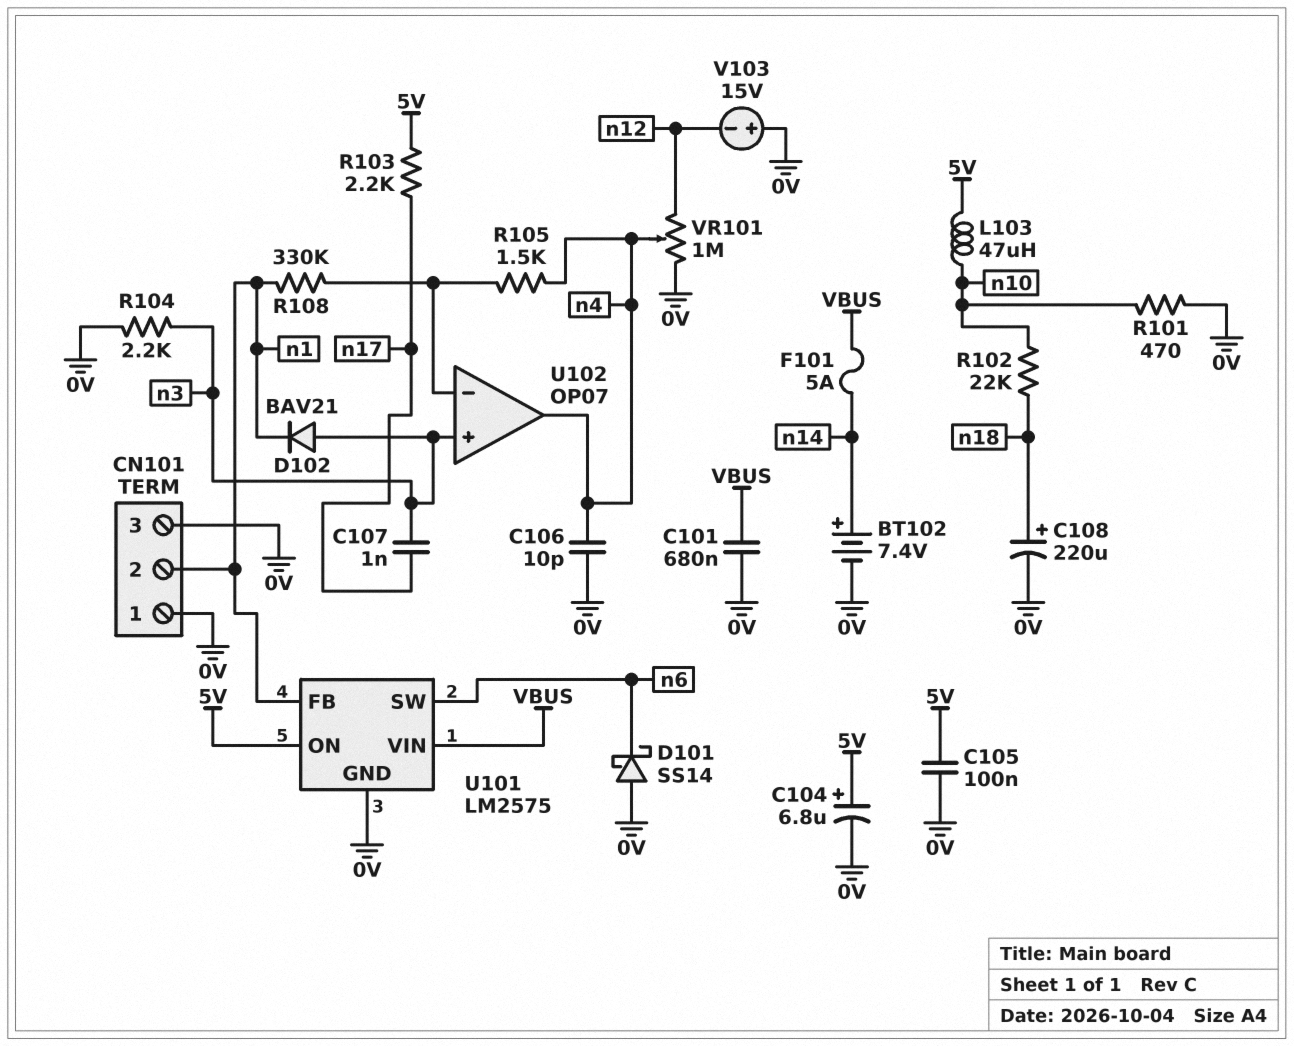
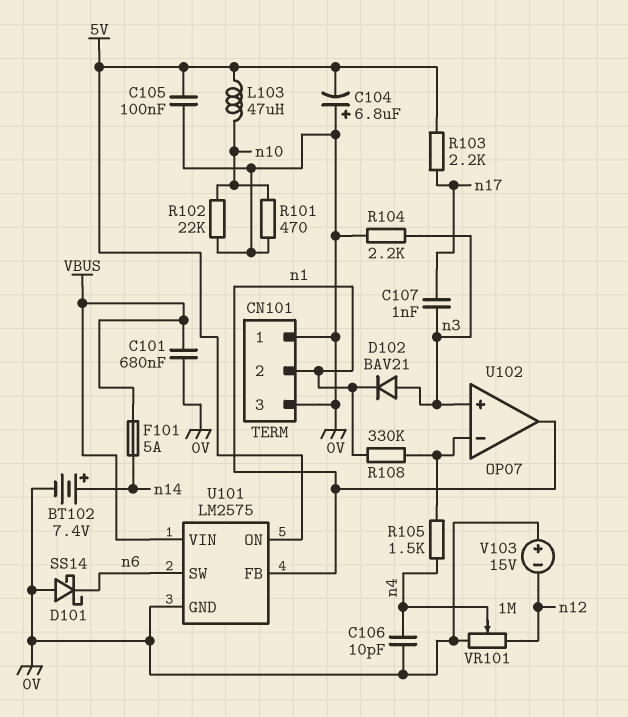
C104: 6.8uF (plus 5V, minus 0V) -> 6.8uF (plus 0V, minus 5V)
C108: 220uF (plus n18, minus 0V) -> none
R102: 22k (n10, n18) -> 22k (0V, n10)
U102 pin out: n4 -> n1

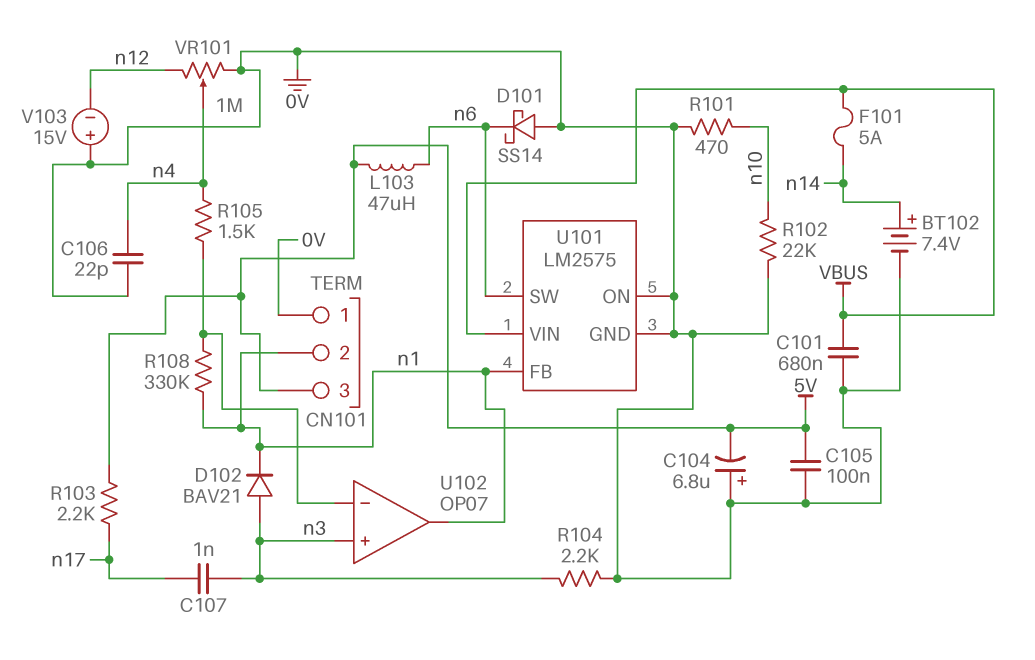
C106: 10pF (0V, n4) -> 22pF (0V, n4)
CN101 pin 3: 0V -> 5V
L103: 47uH (5V, n10) -> 47uH (5V, n6)
U101 pin ON: 5V -> 0V

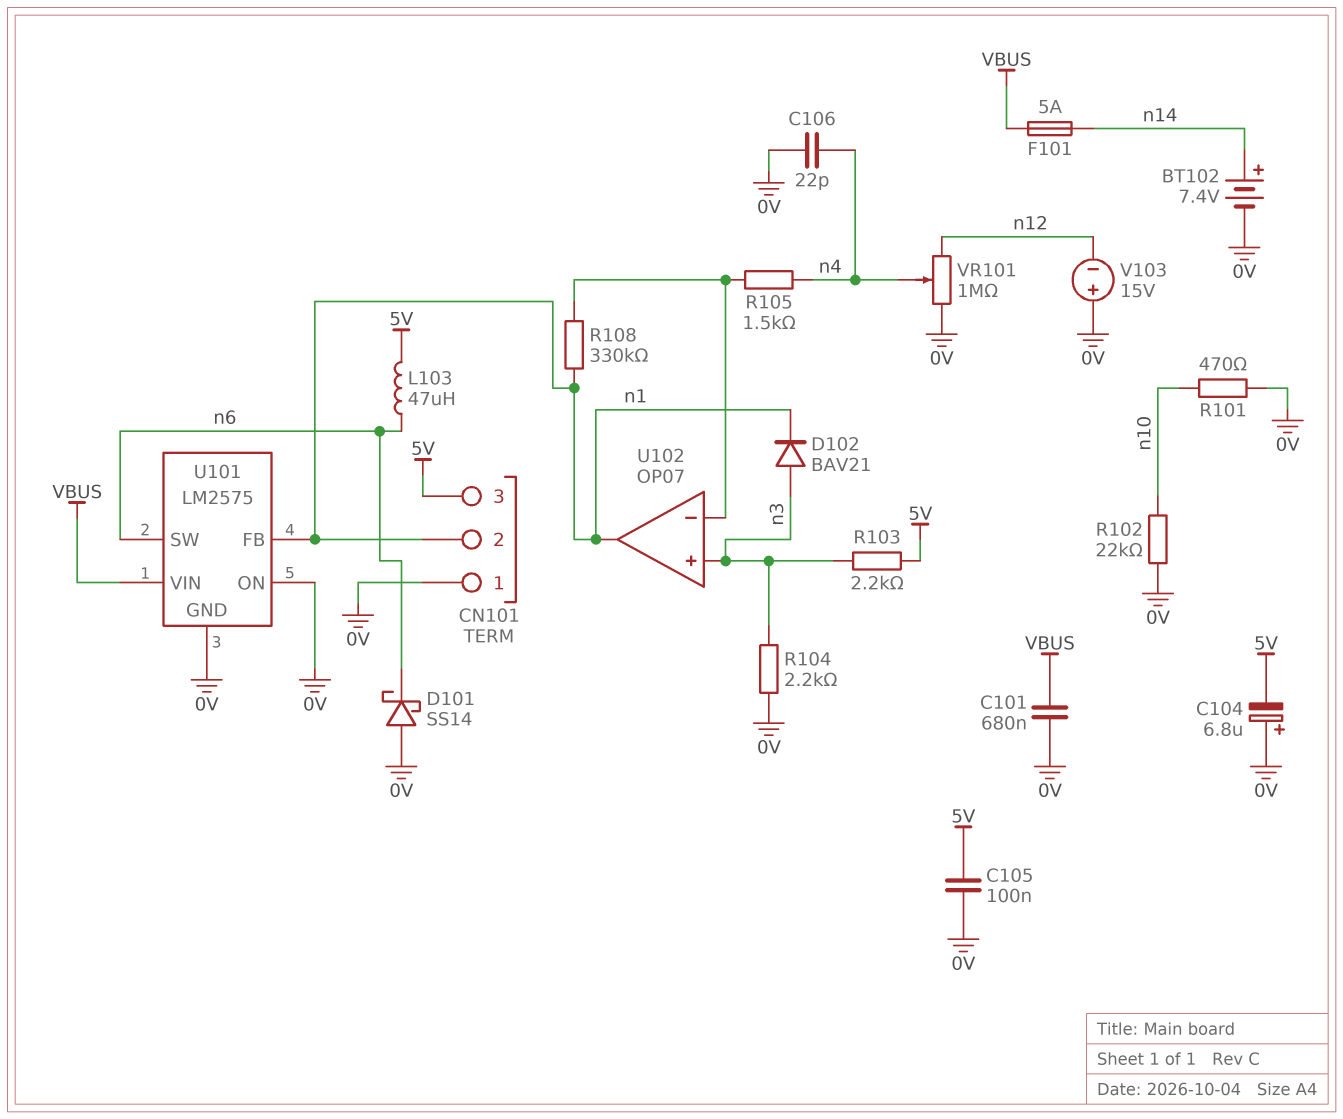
C107: 1nF (n3, n17) -> none
R103: 2.2k (5V, n17) -> 2.2k (5V, n3)

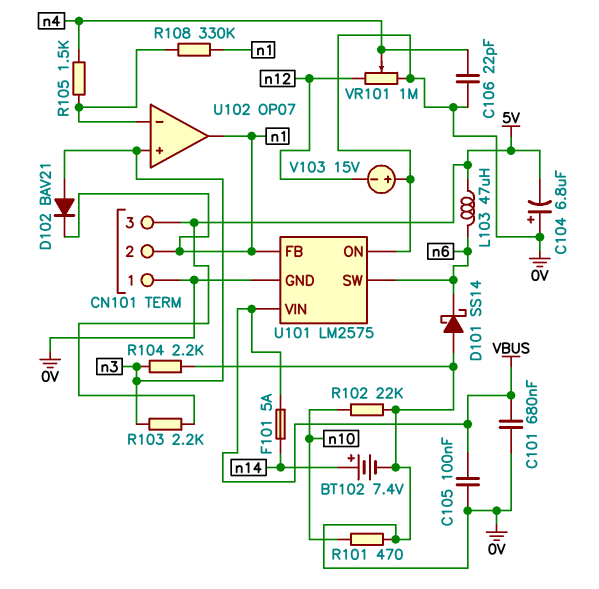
C105: 100nF (0V, 5V) -> 100nF (0V, VBUS)

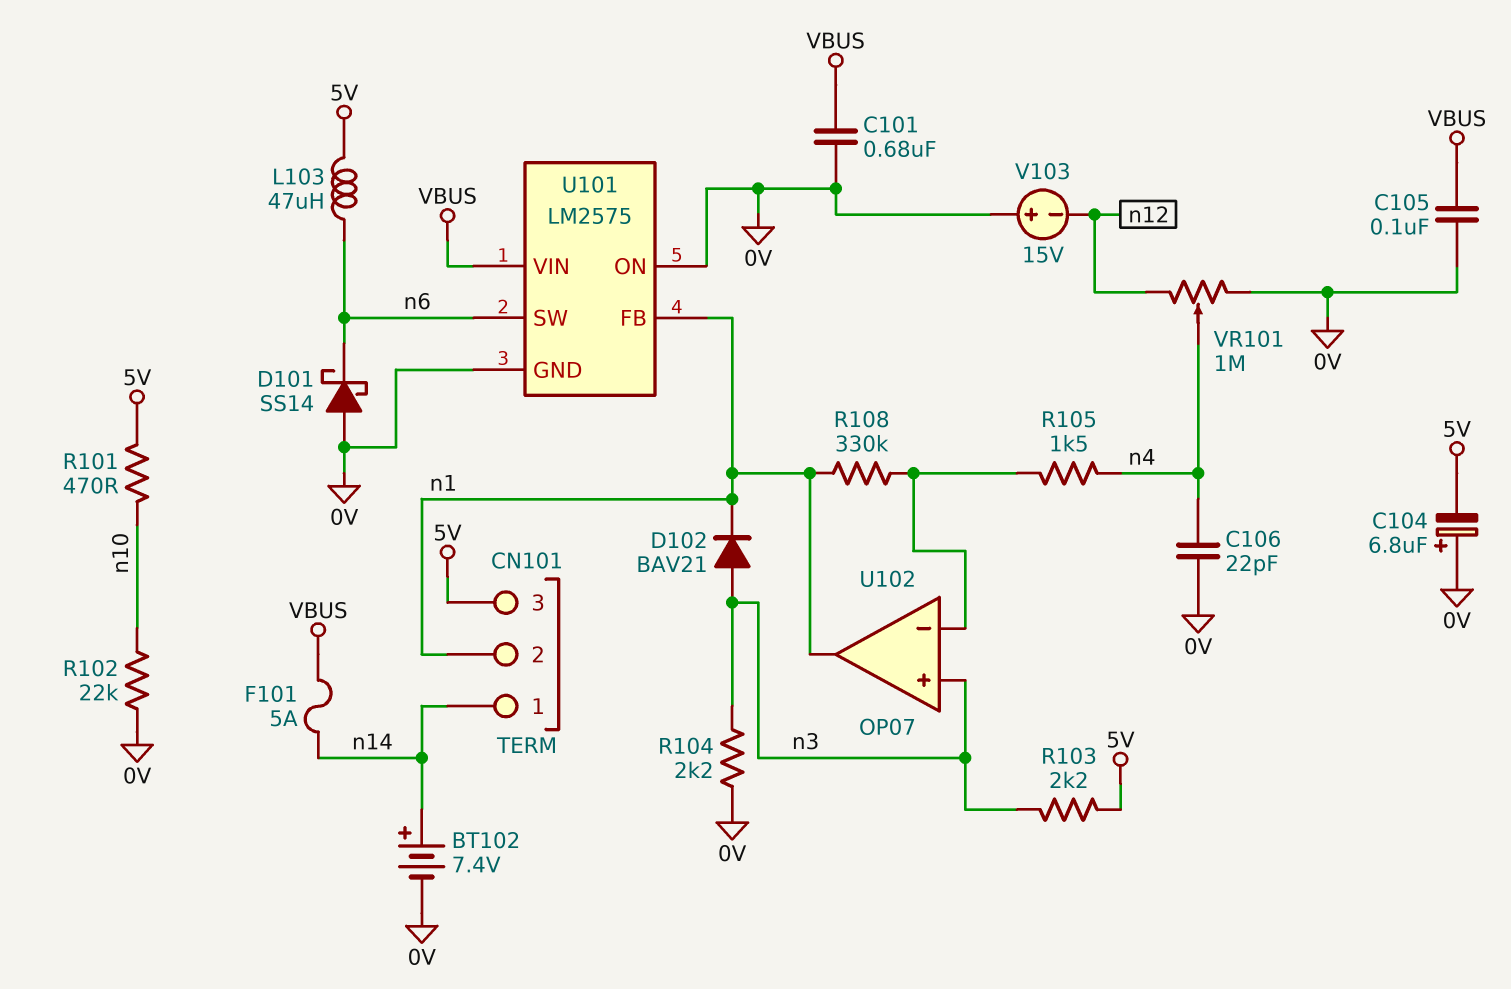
CN101 pin 1: 0V -> n14
R101: 470 (0V, n10) -> 470 (5V, n10)

